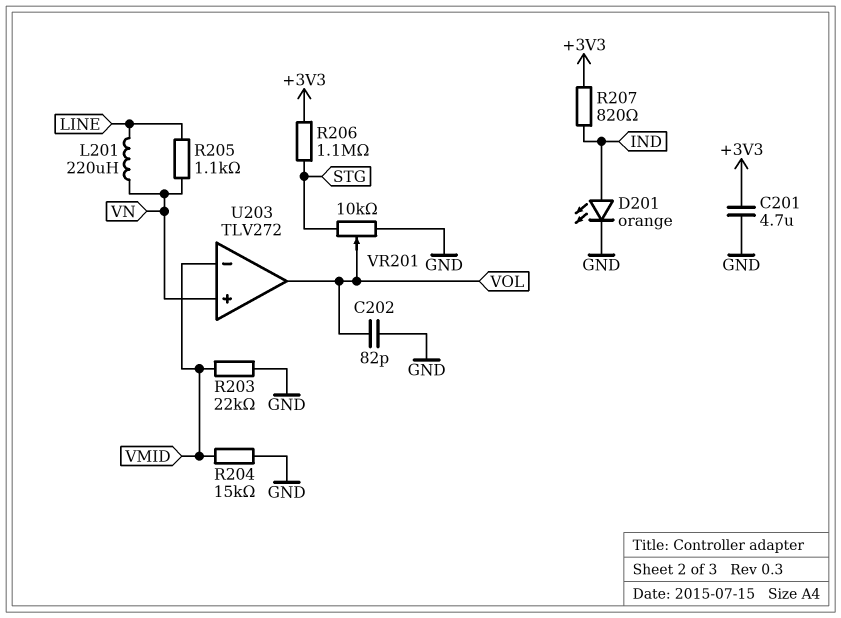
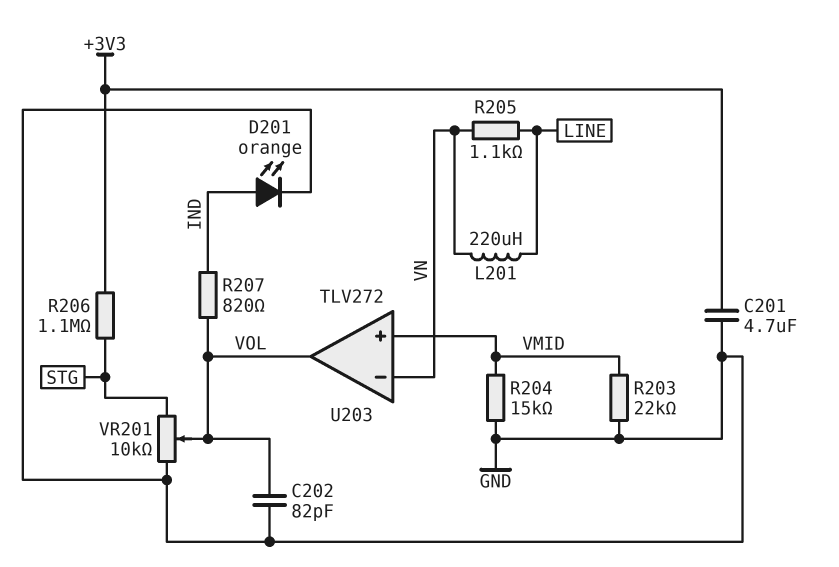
R207: 820 (+3V3, IND) -> 820 (IND, VOL)
U203 pin in+: VN -> VMID
U203 pin in-: VMID -> VN

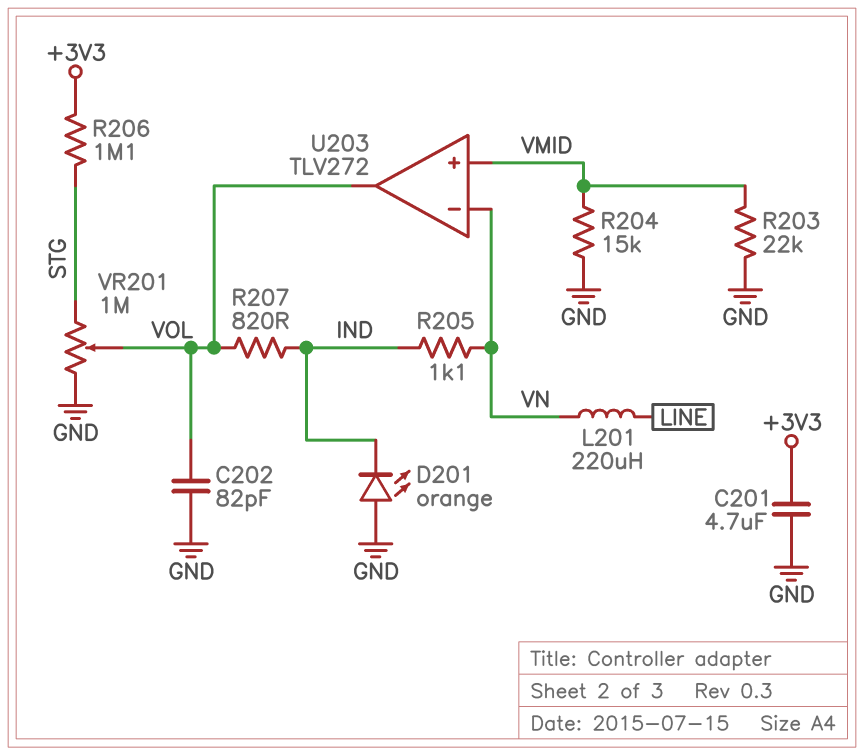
D201: LED orange (A IND, K GND) -> LED orange (A GND, K IND)
R205: 1.1k (LINE, VN) -> 1.1k (IND, VN)
VR201: 10k (GND, STG, wiper VOL) -> 1M (GND, STG, wiper VOL)

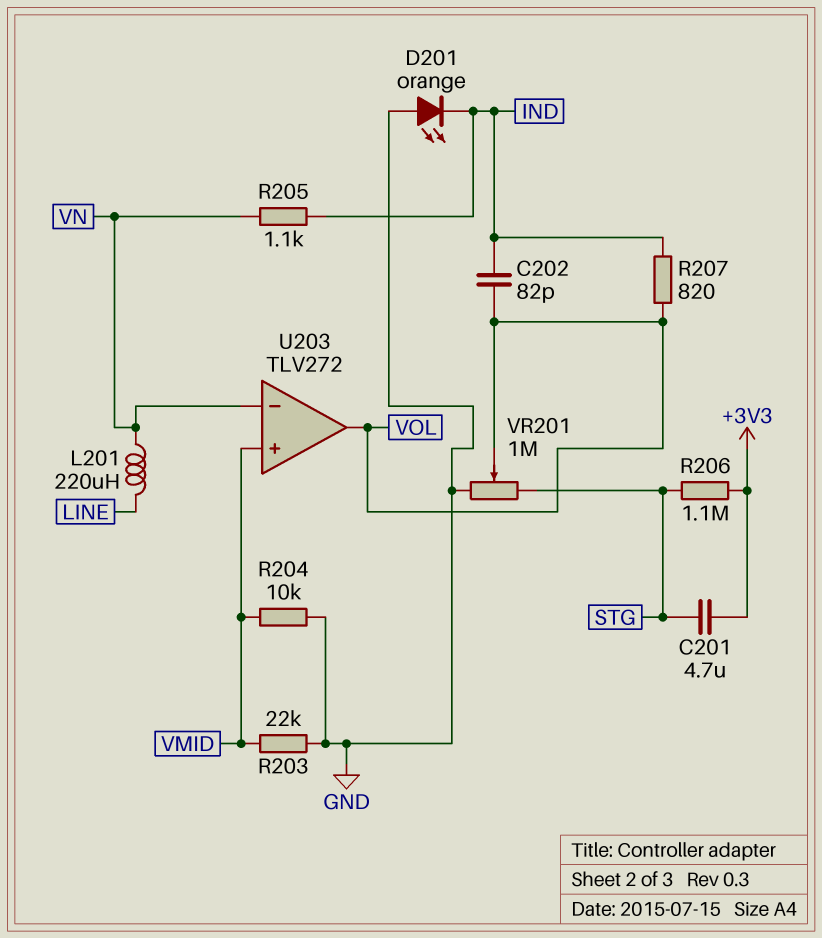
C201: 4.7uF (+3V3, GND) -> 4.7uF (+3V3, STG)
C202: 82pF (GND, VOL) -> 82pF (IND, VOL)
R204: 15k (GND, VMID) -> 10k (GND, VMID)

